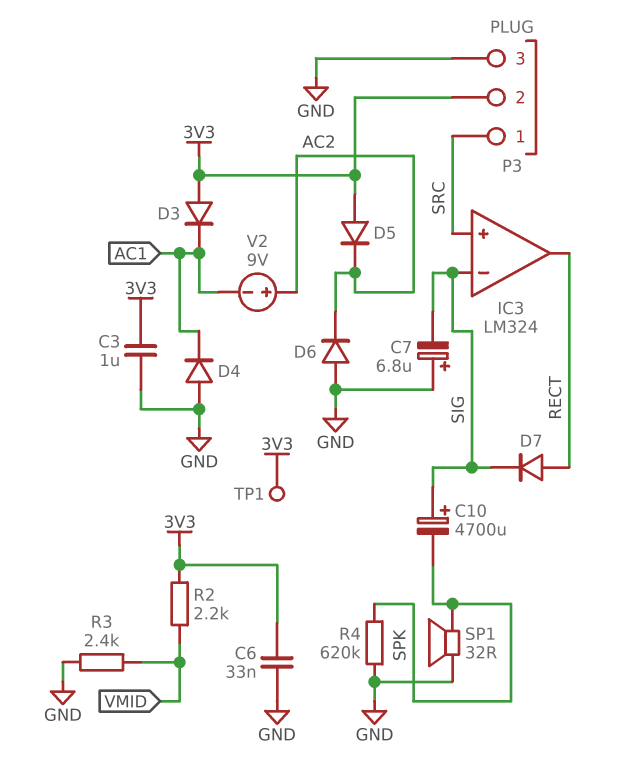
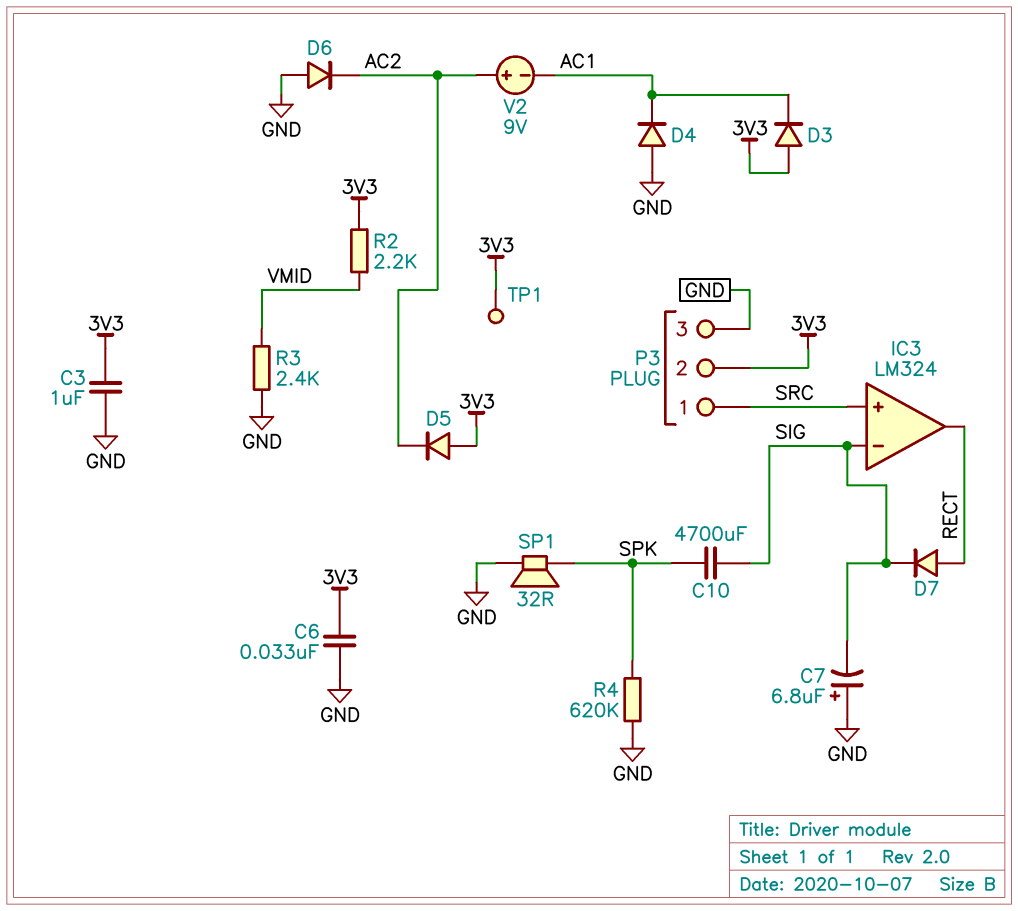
C10: 4700uF (plus SIG, minus SPK) -> 4700uF (SIG, SPK)

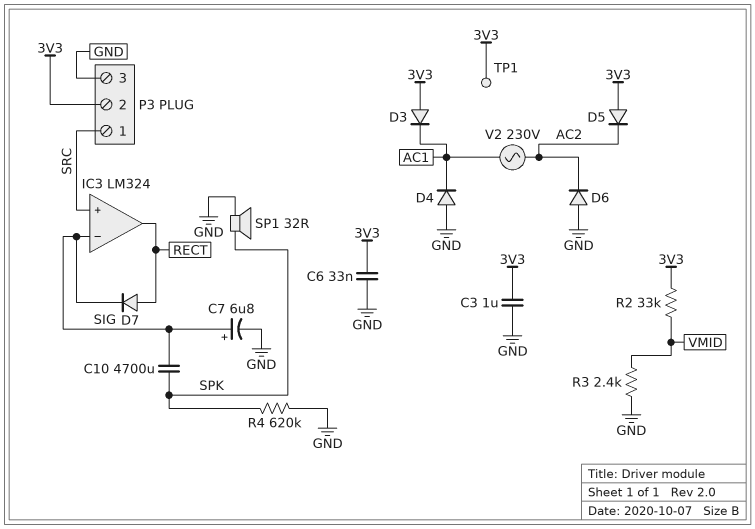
C7: 6.8uF (plus GND, minus SIG) -> 6.8uF (plus SIG, minus GND)
R2: 2.2k (3V3, VMID) -> 33k (3V3, VMID)
V2: 9V (plus AC2, minus AC1) -> AC 230V (AC1, AC2)

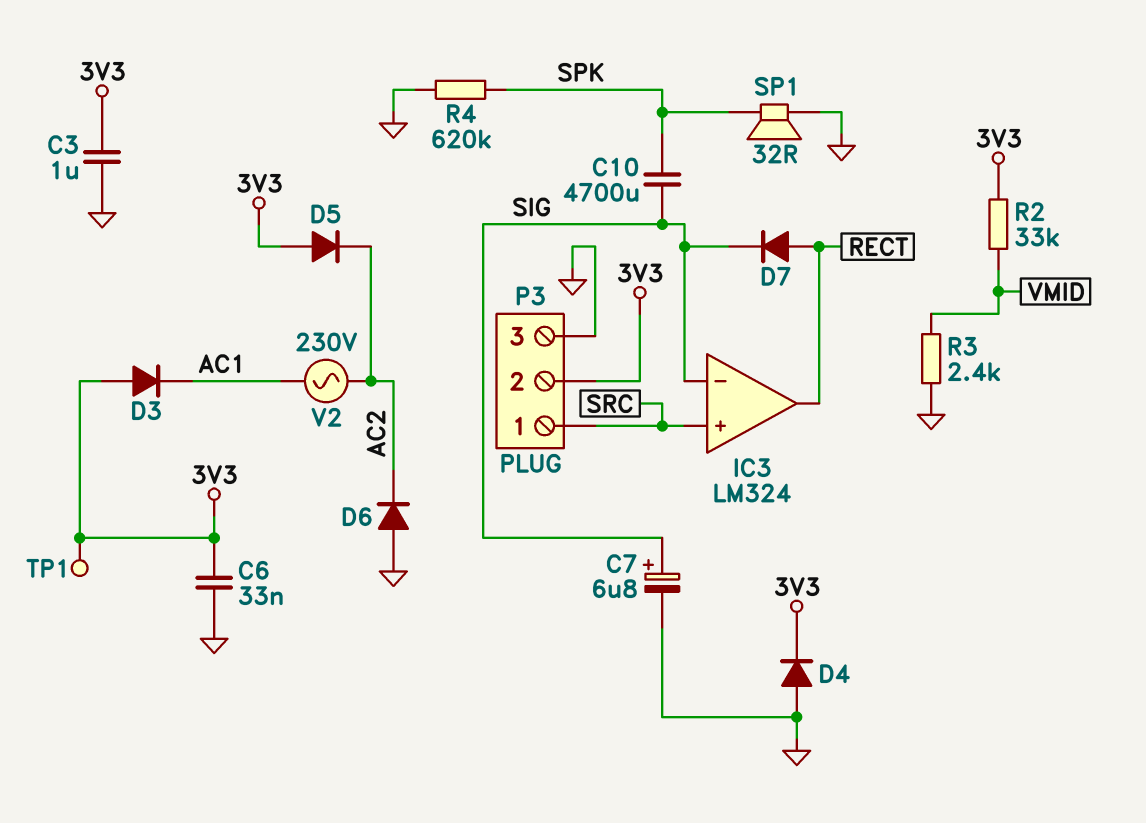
D4: diode (A GND, K AC1) -> diode (A GND, K 3V3)

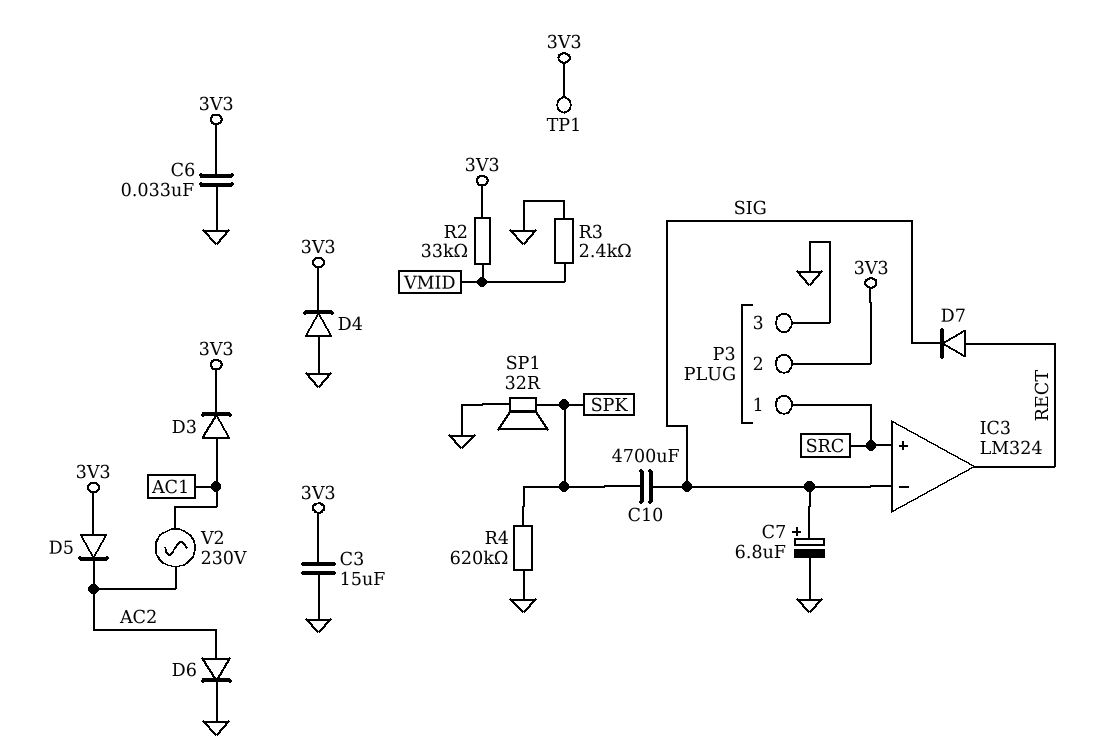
C3: 1uF (3V3, GND) -> 15uF (3V3, GND)
D3: diode (A 3V3, K AC1) -> diode (A AC1, K 3V3)
D6: diode (A GND, K AC2) -> diode (A AC2, K GND)

